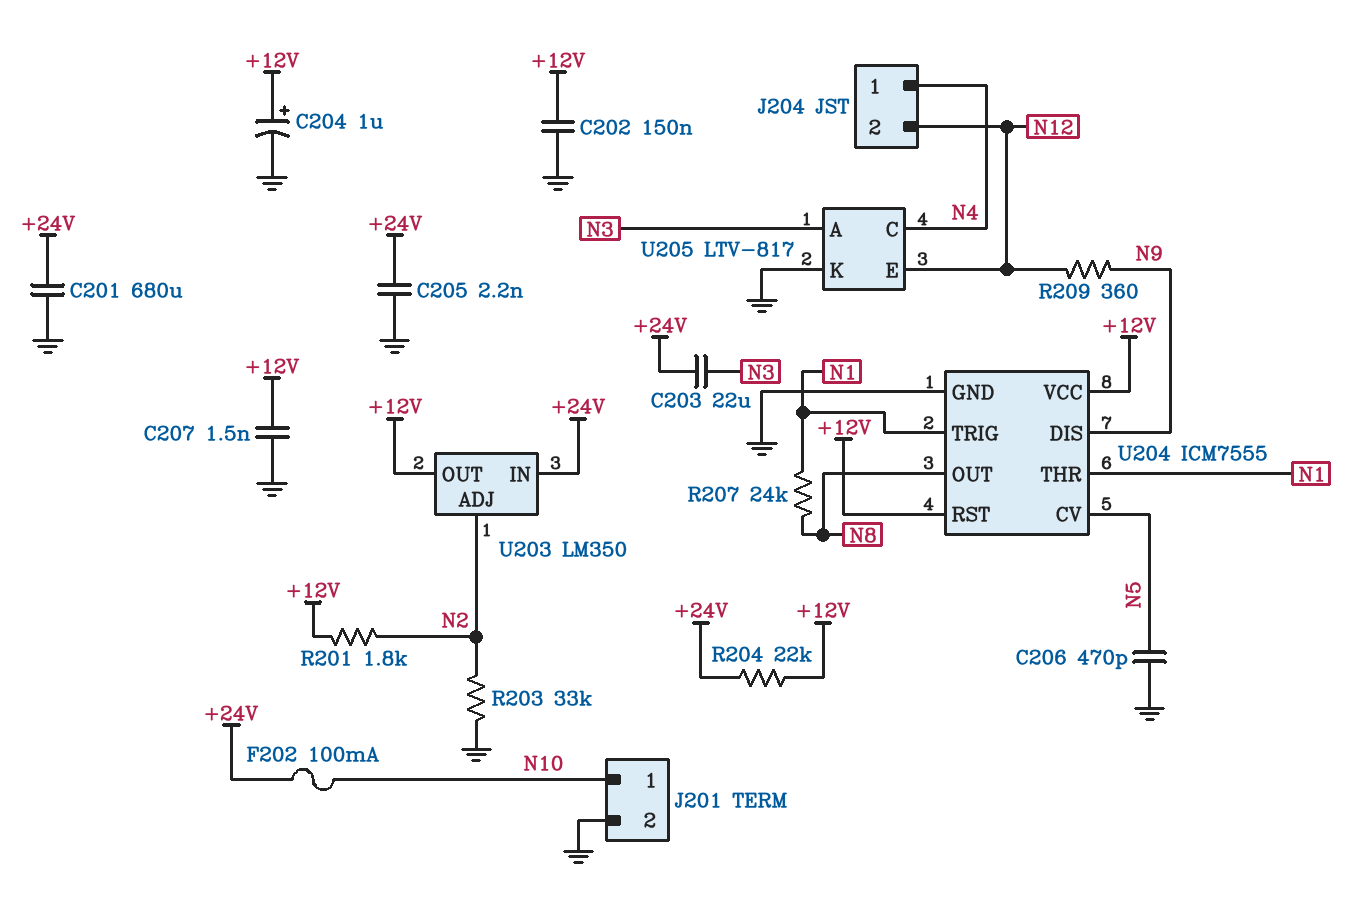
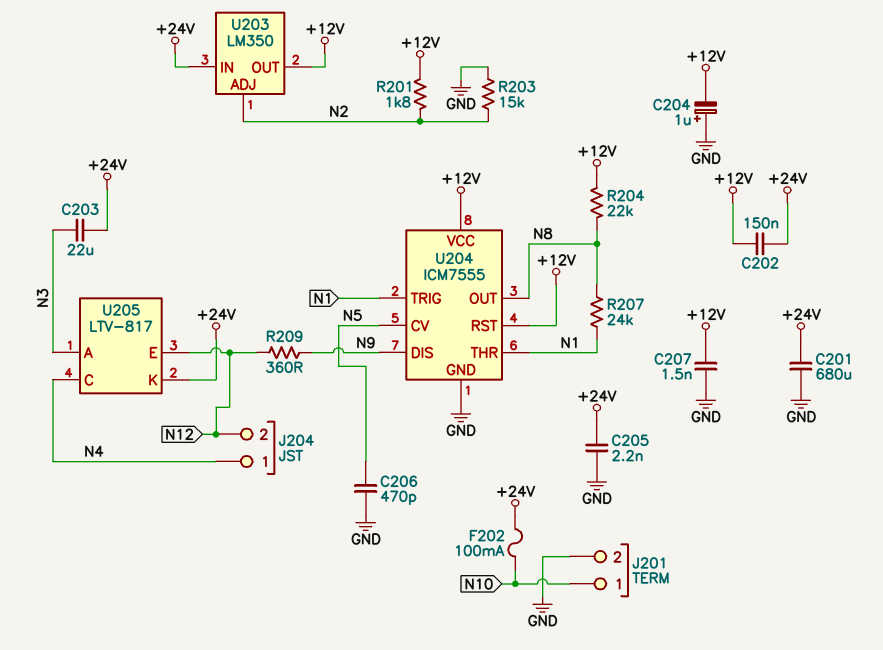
C202: 150nF (+12V, GND) -> 150nF (+12V, +24V)
C204: 1uF (plus +12V, minus GND) -> 1uF (plus GND, minus +12V)
R203: 33k (GND, N2) -> 15k (GND, N2)
R204: 22k (+12V, +24V) -> 22k (+12V, N8)
U205 pin K: GND -> +24V

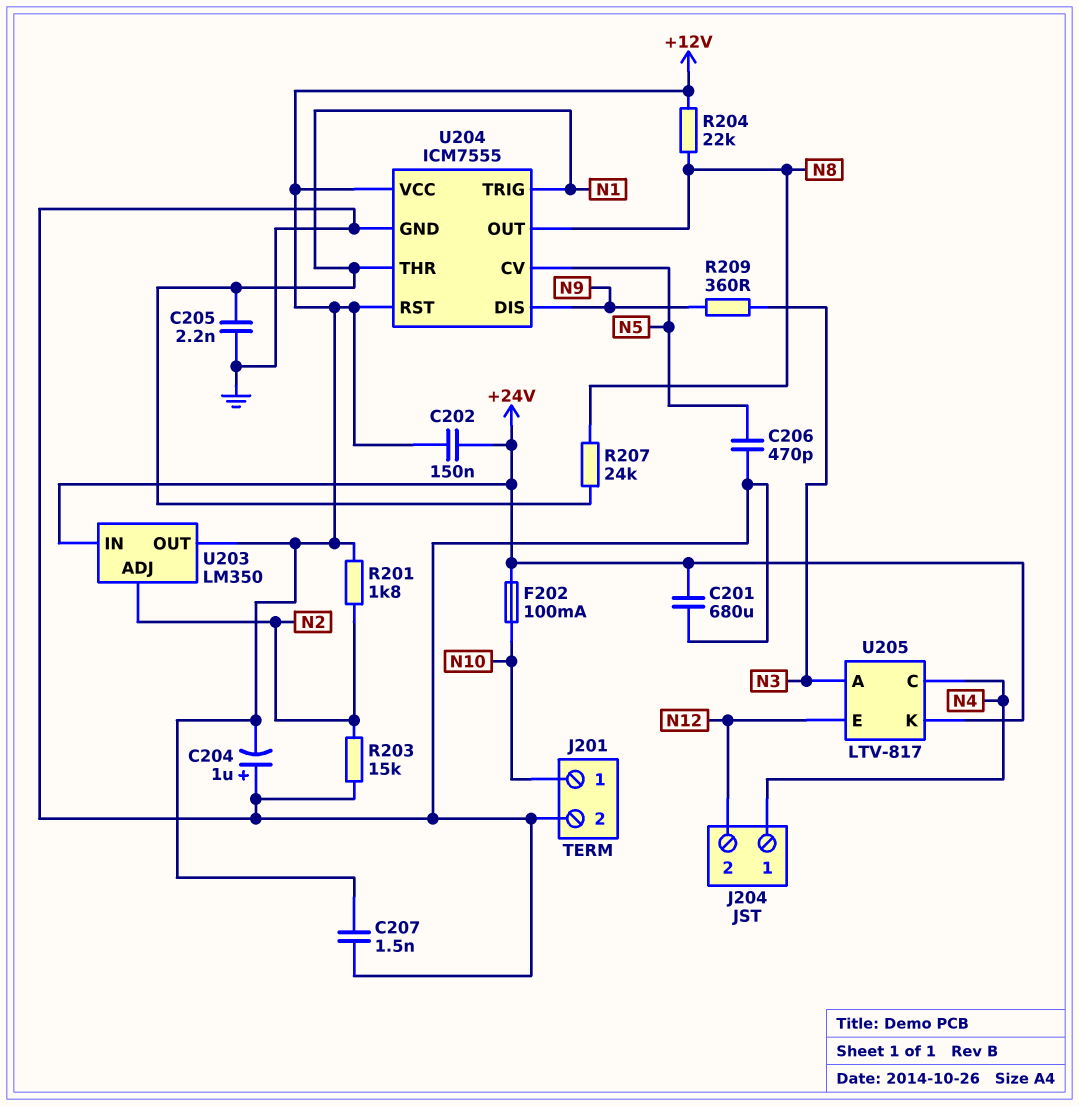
C203: 22uF (+24V, N3) -> none
C205: 2.2nF (+24V, GND) -> 2.2nF (GND, N1)
R209: 360 (N9, N12) -> 360 (N3, N9)

